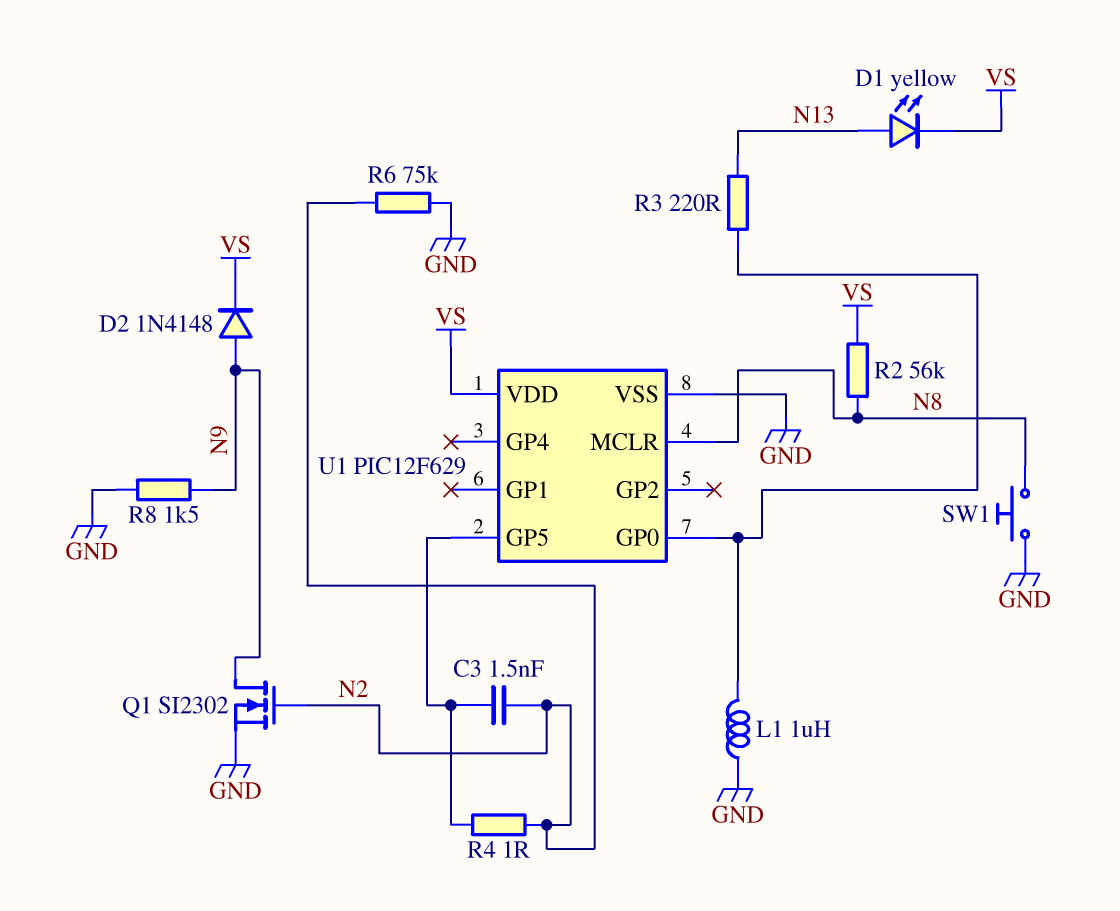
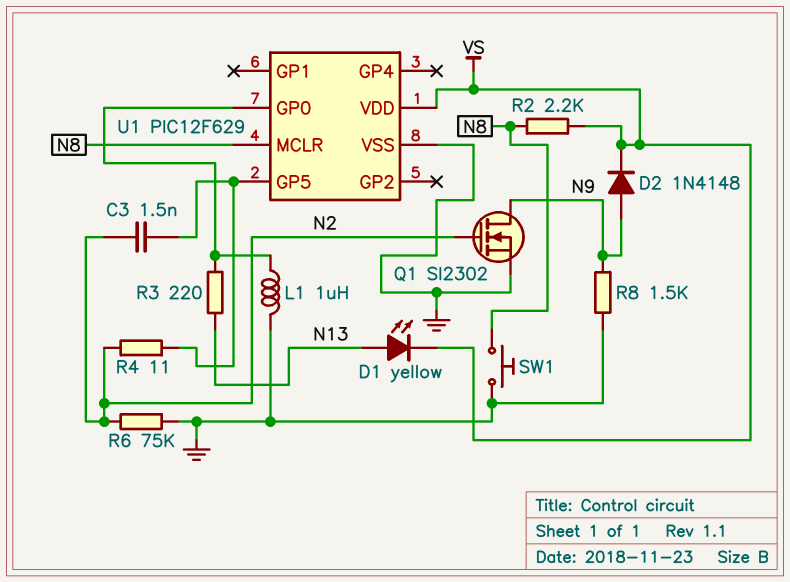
R2: 56k (N8, VS) -> 2.2k (N8, VS)
R4: 1 (N2, U1/GP5) -> 11 (N2, U1/GP5)

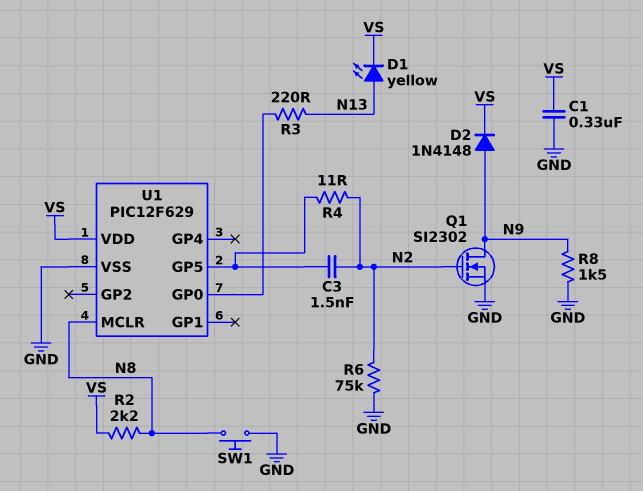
C1: none -> 330nF (GND, VS)
L1: 1uH (GND, U1/GP0) -> none

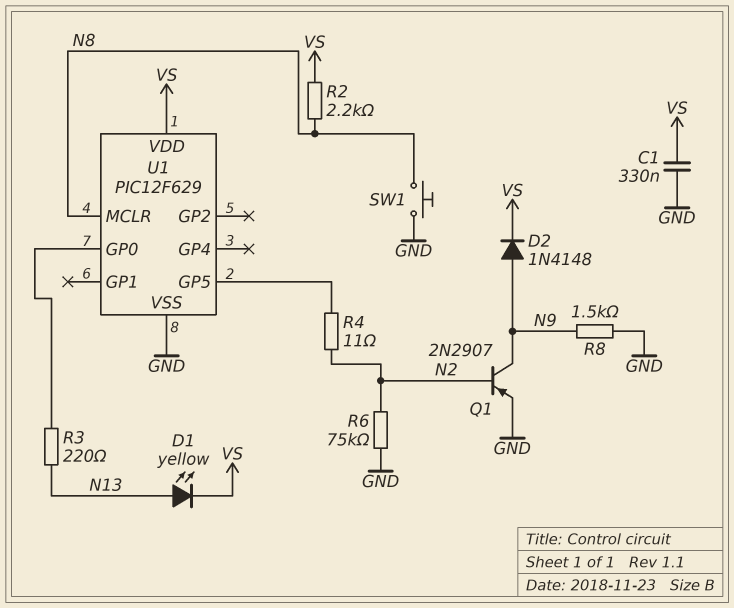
C3: 1.5nF (N2, U1/GP5) -> none
Q1: NMOS SI2302 (G N2, D N9, S GND) -> PNP 2N2907 (B N2, C N9, E GND)

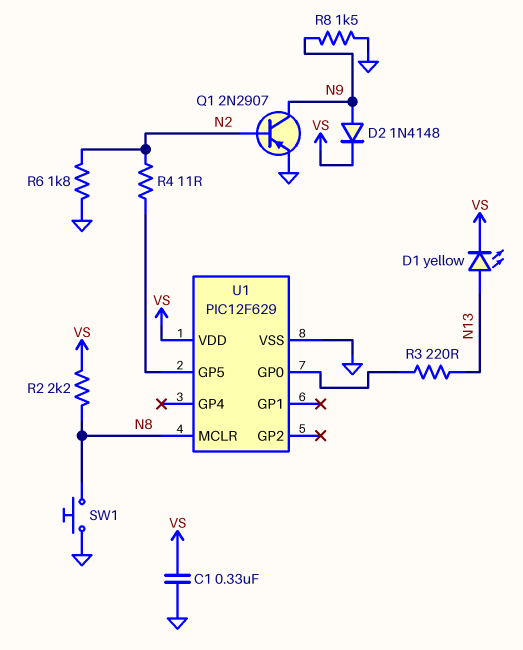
R6: 75k (GND, N2) -> 1.8k (GND, N2)

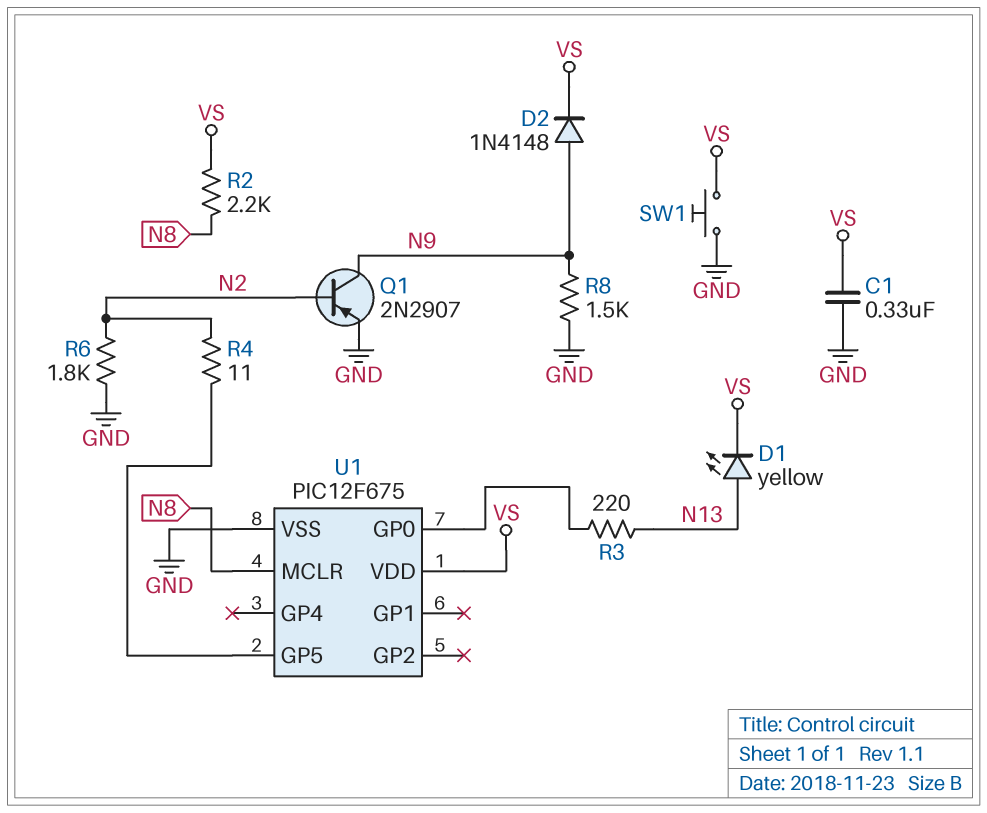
SW1: button (GND, N8) -> button (GND, VS)
U1: PIC12F629 -> PIC12F675

